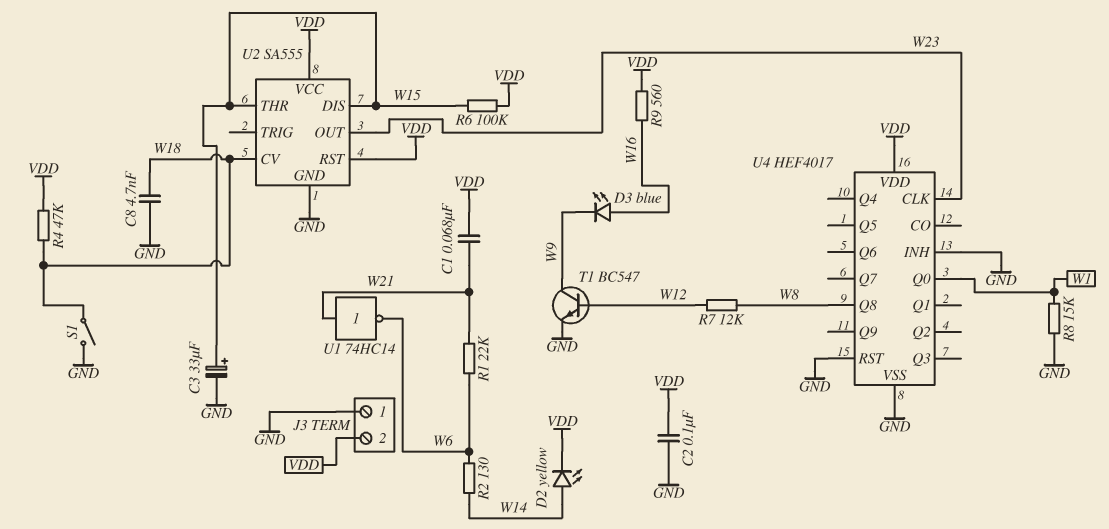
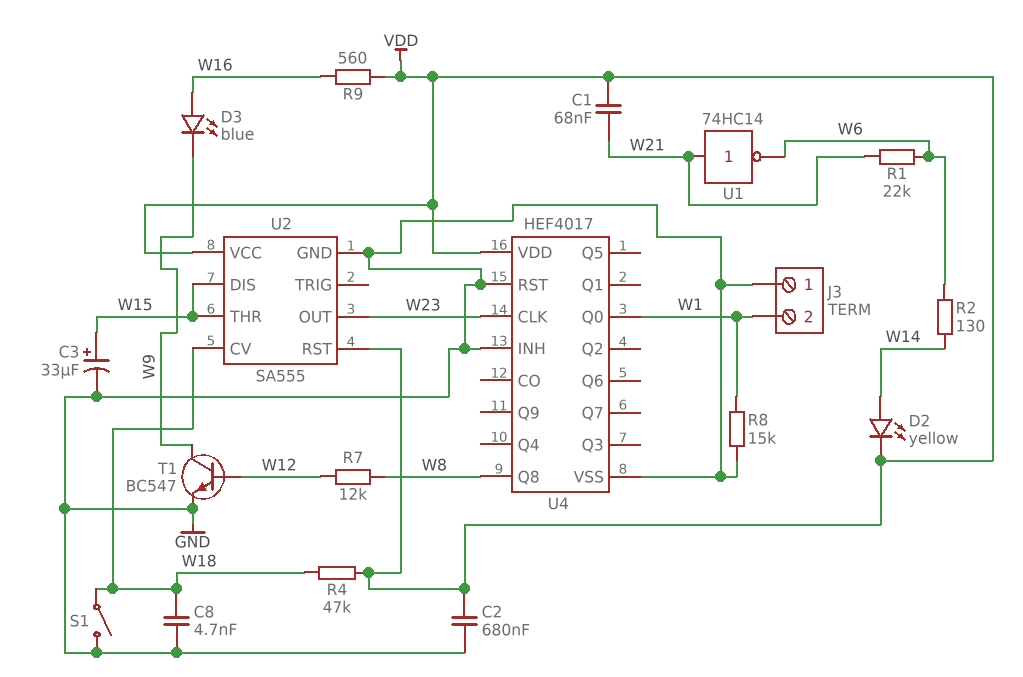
C2: 100nF (GND, VDD) -> 680nF (GND, VDD)
J3 pin 2: VDD -> W1
R6: 100k (VDD, W15) -> none

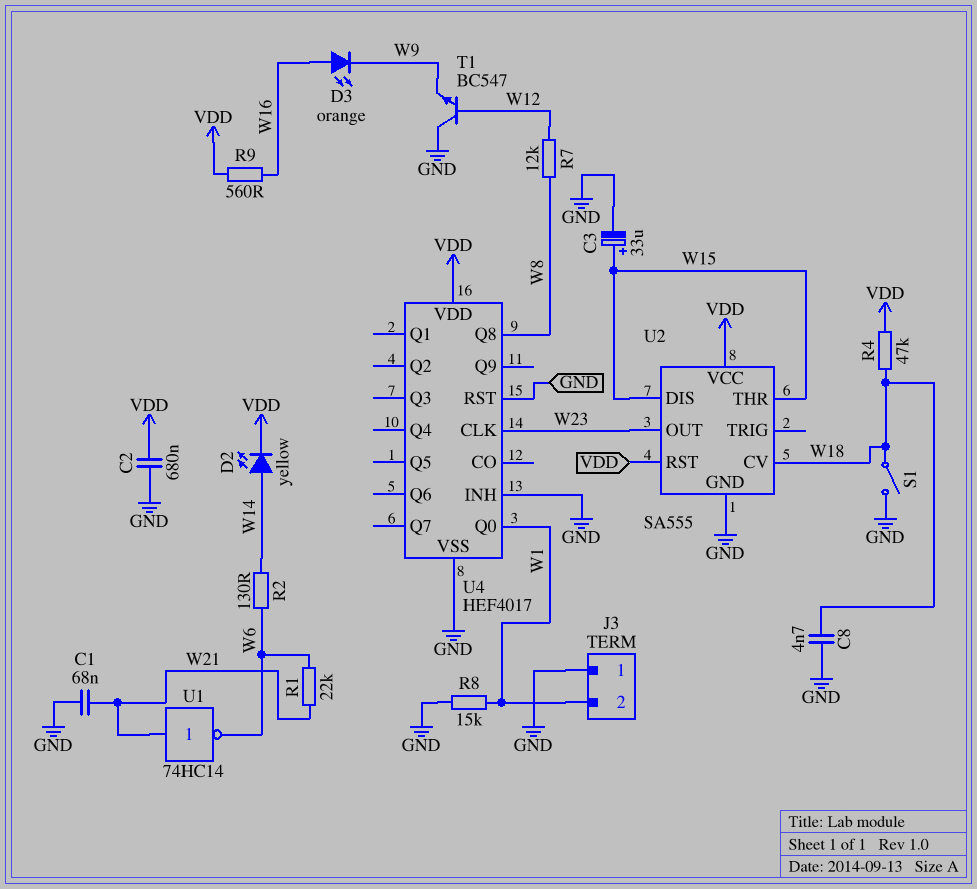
C1: 68nF (VDD, W21) -> 68nF (GND, W21)
D3: LED blue (A W16, K W9) -> LED orange (A W16, K W9)
T1: NPN BC547 (B W12, C W9, E GND) -> NPN BC547 (B W12, C GND, E W9)

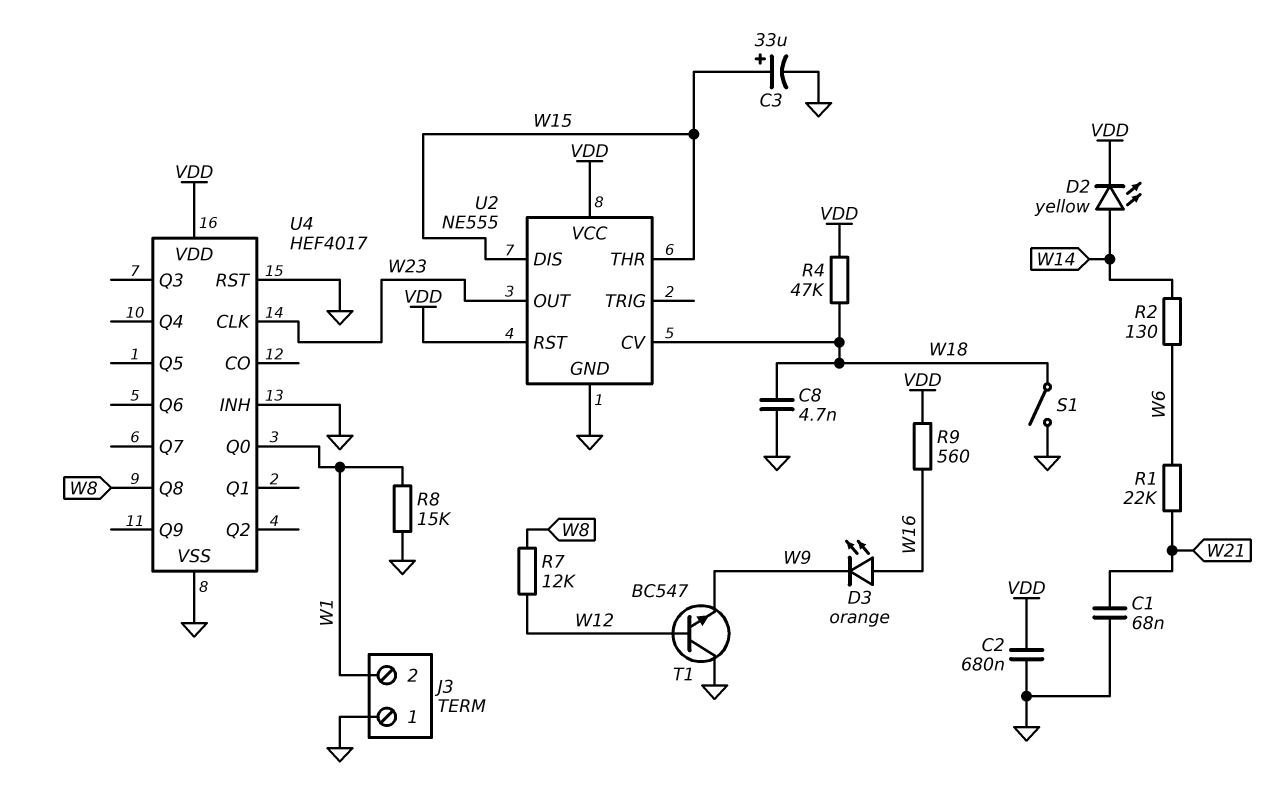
U1: NOT 74HC14 (in W21, out W6) -> none
U2: SA555 -> NE555

